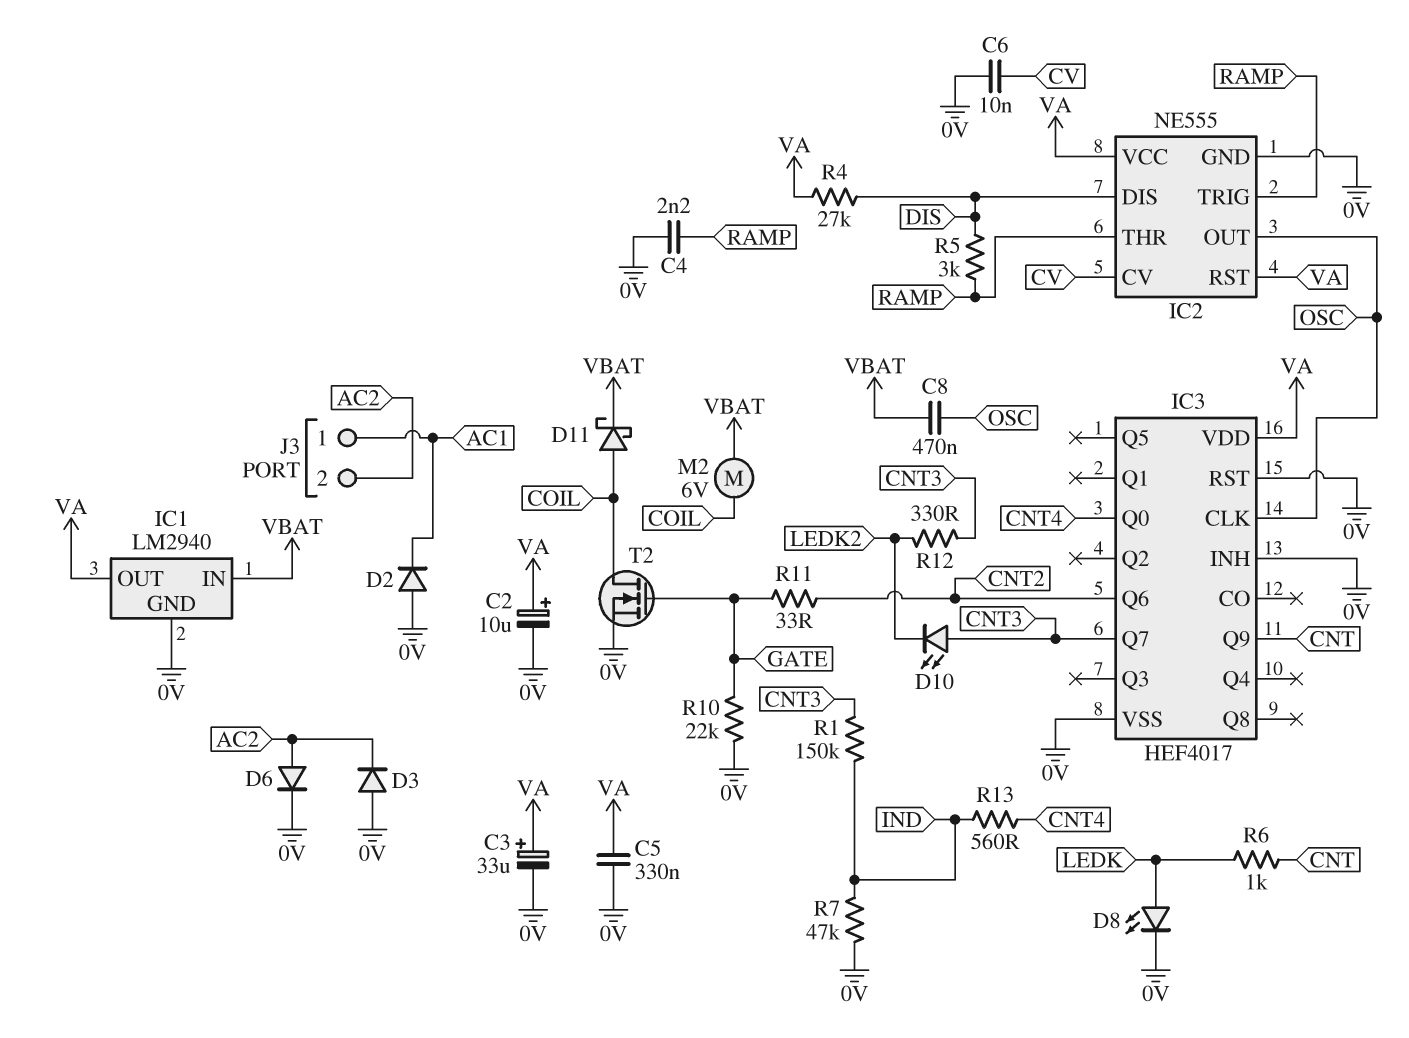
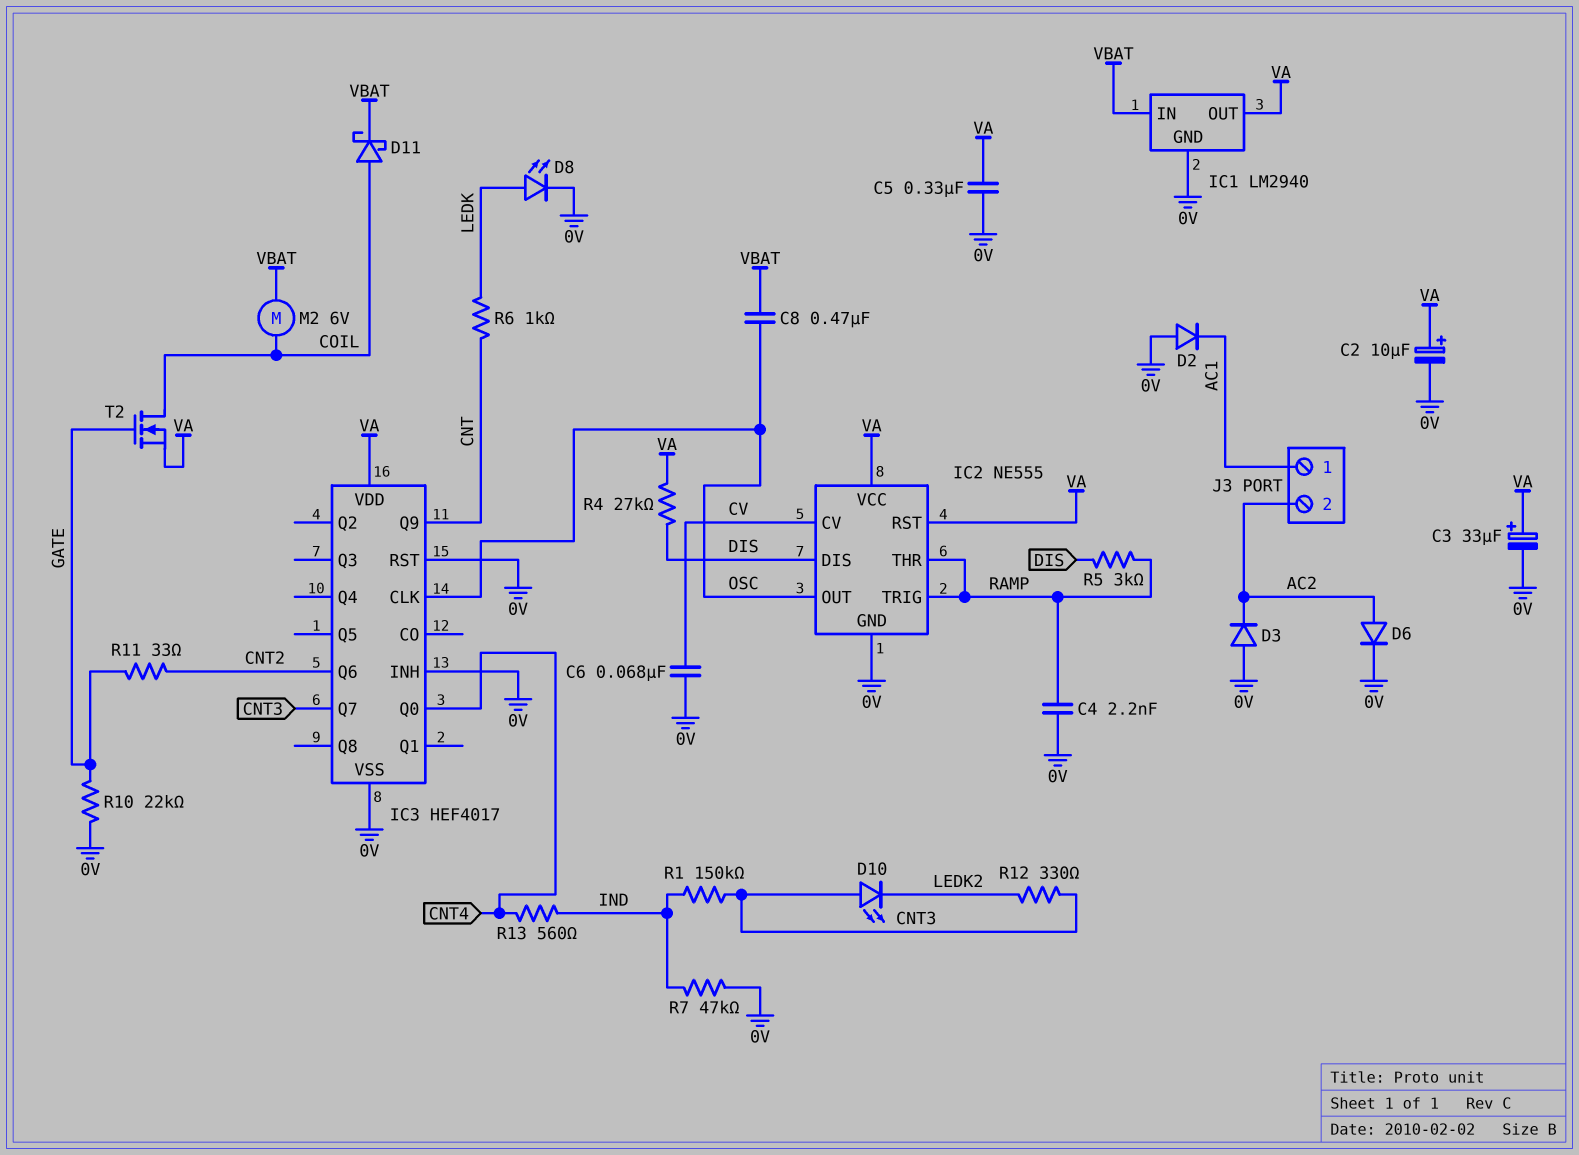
C6: 10nF (0V, CV) -> 68nF (0V, CV)
T2: NMOS (G GATE, D COIL, S 0V) -> NMOS (G GATE, D COIL, S VA)

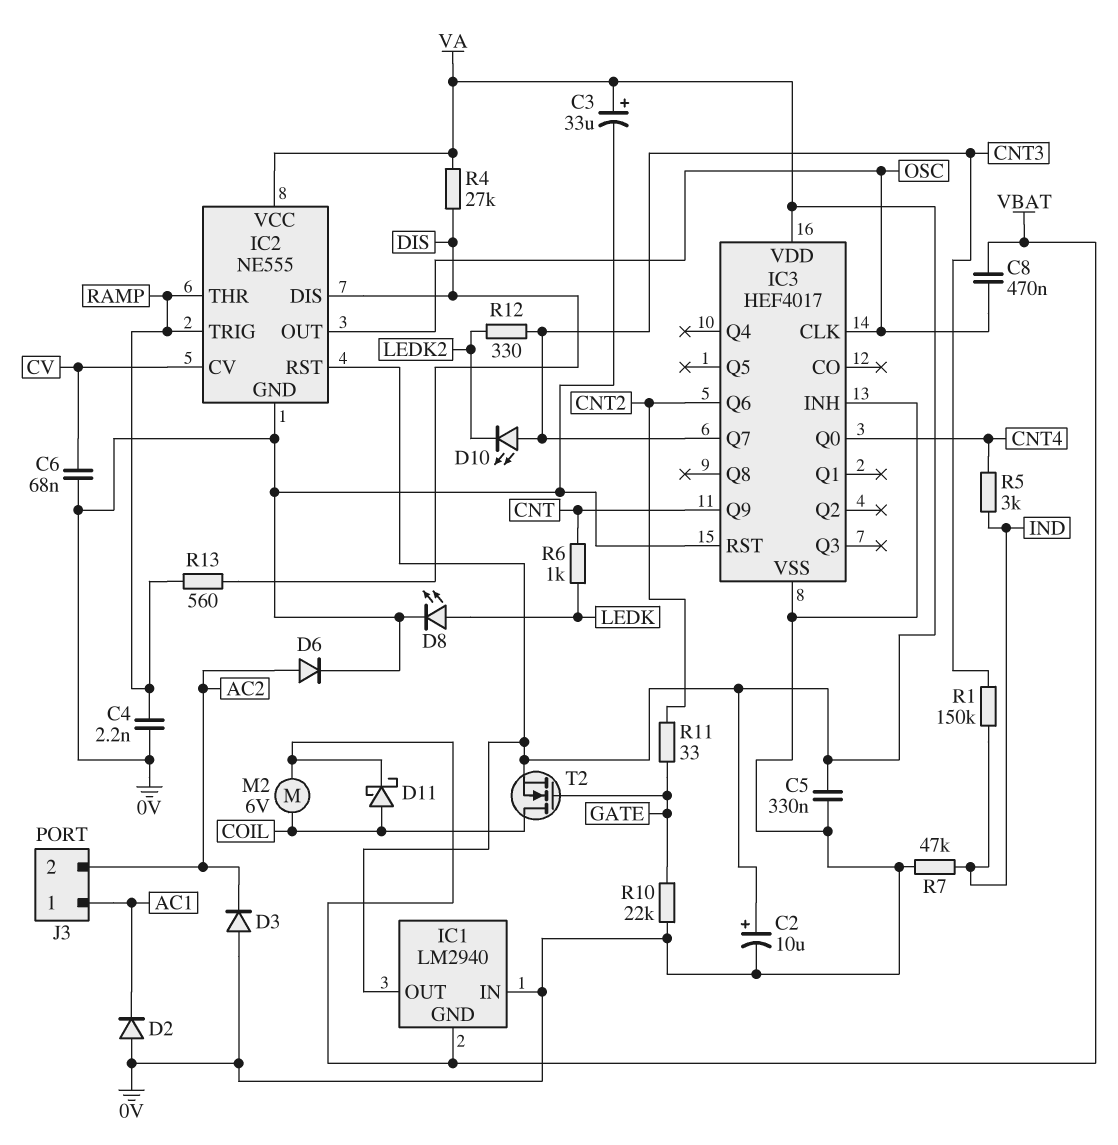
IC1 pin GND: 0V -> VBAT
IC1 pin IN: VBAT -> 0V
R5: 3k (DIS, RAMP) -> 3k (CNT4, IND)
R13: 560 (CNT4, IND) -> 560 (DIS, RAMP)

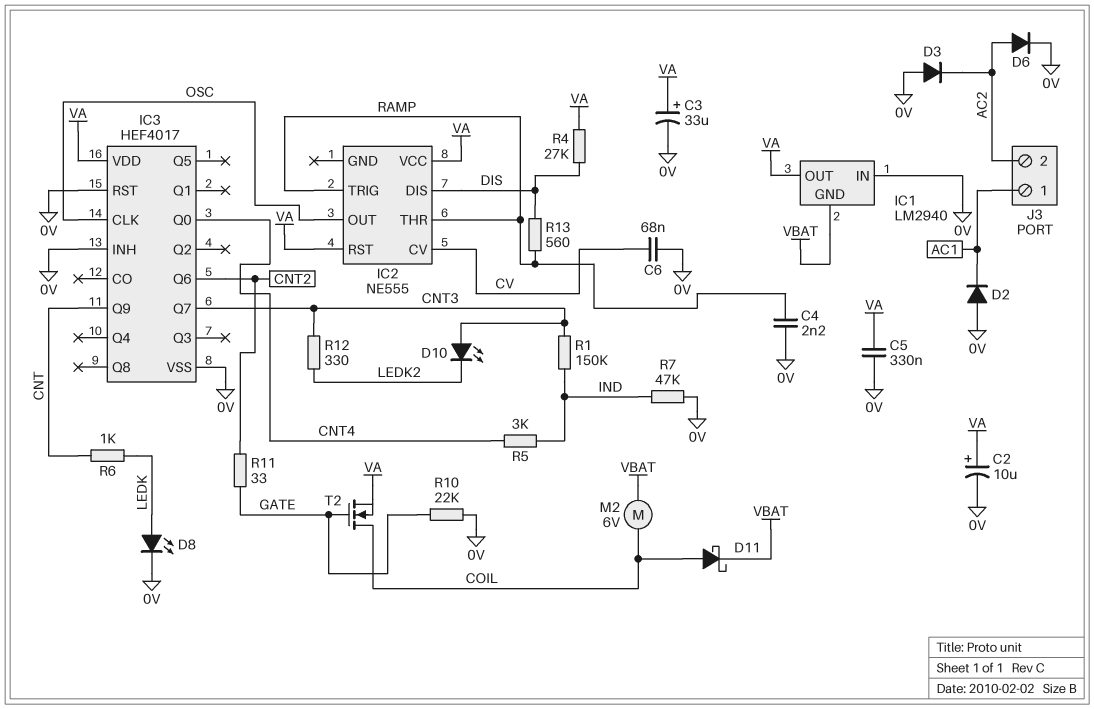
C8: 470nF (OSC, VBAT) -> none
IC2 pin GND: 0V -> none

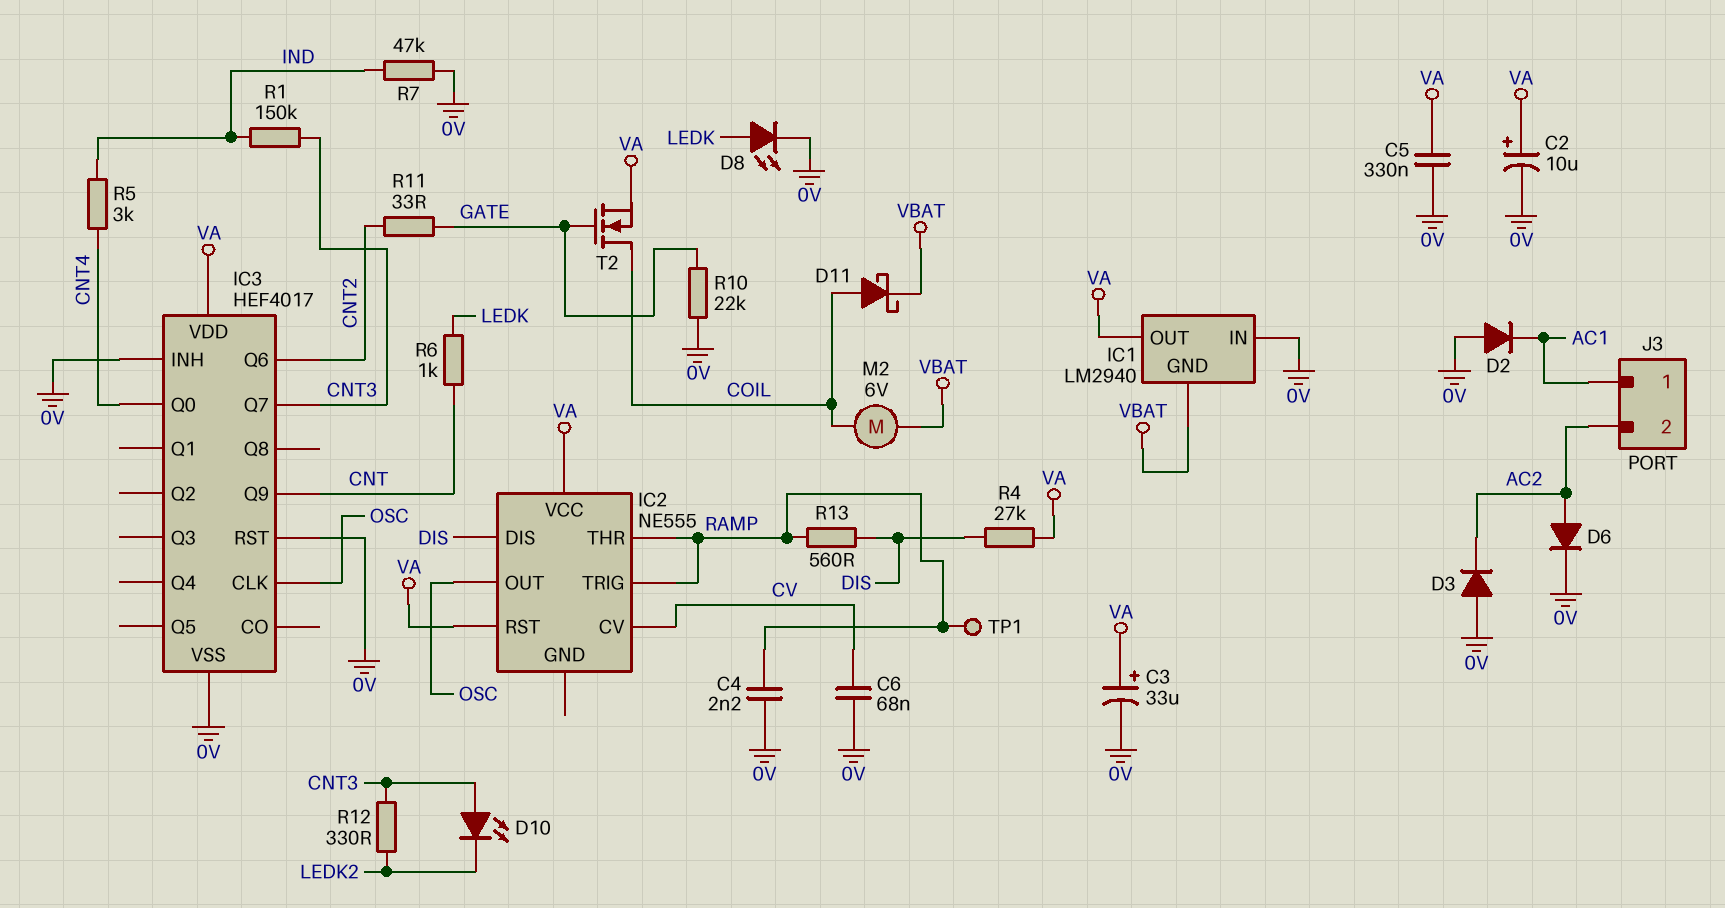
TP1: none -> test point (RAMP)

